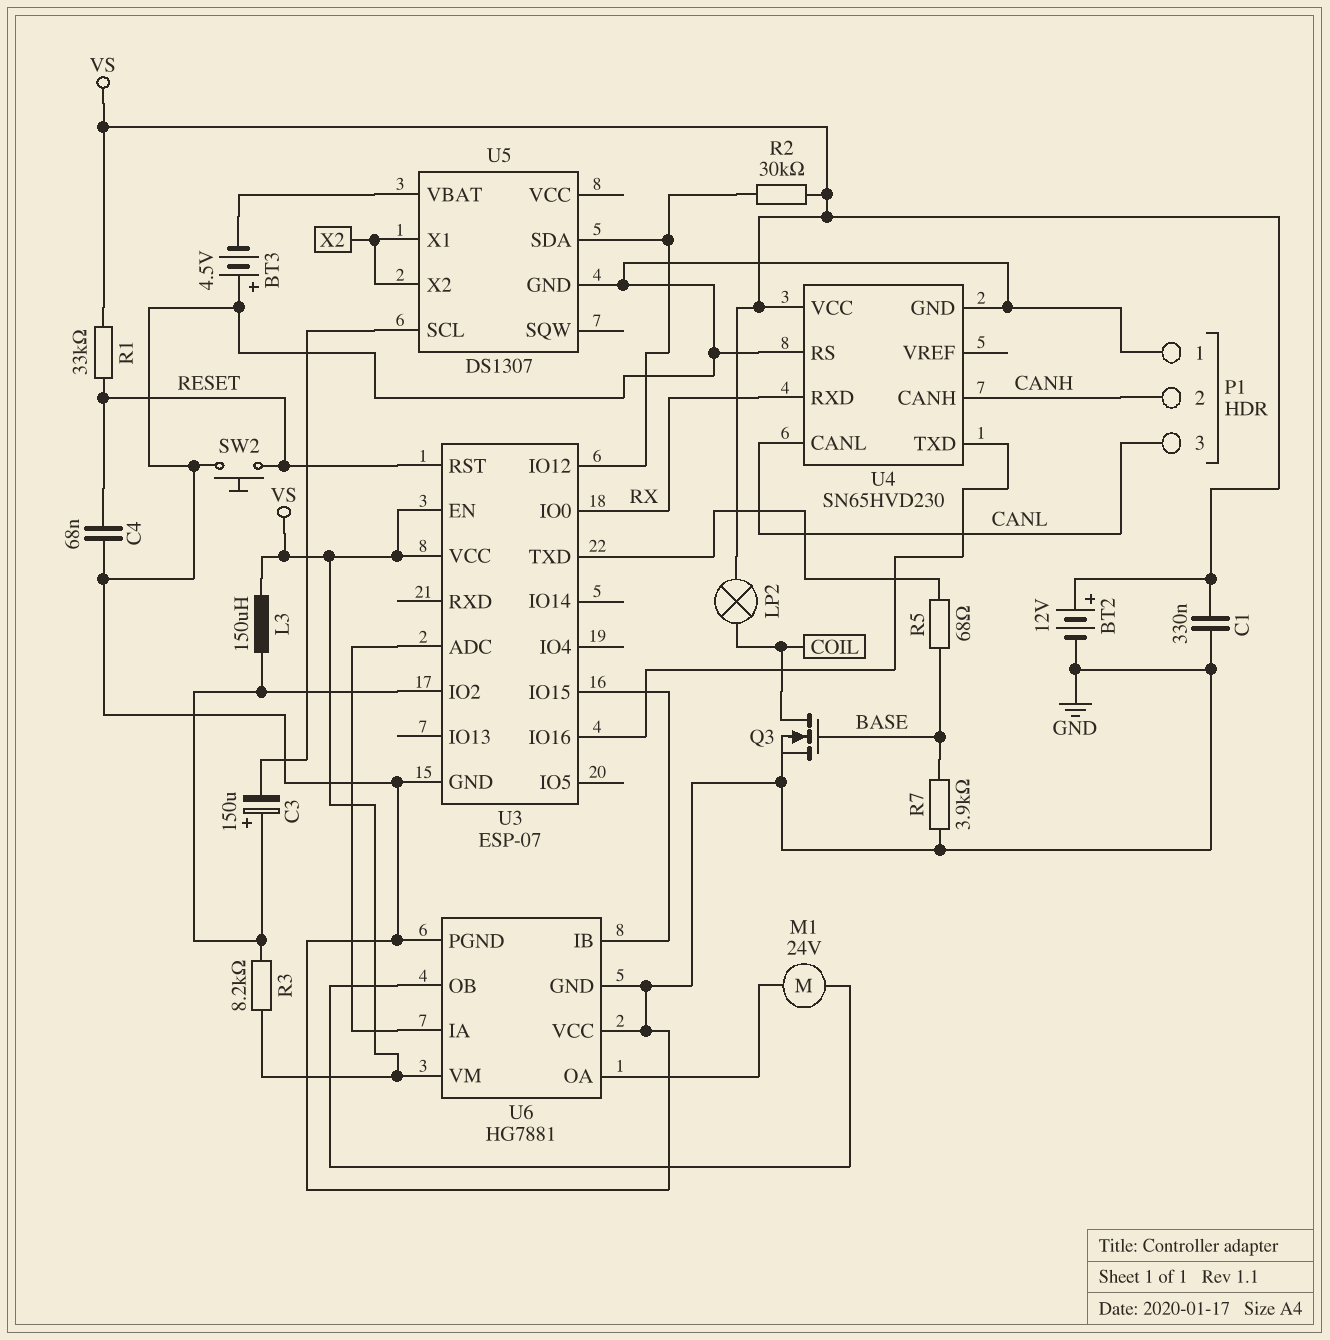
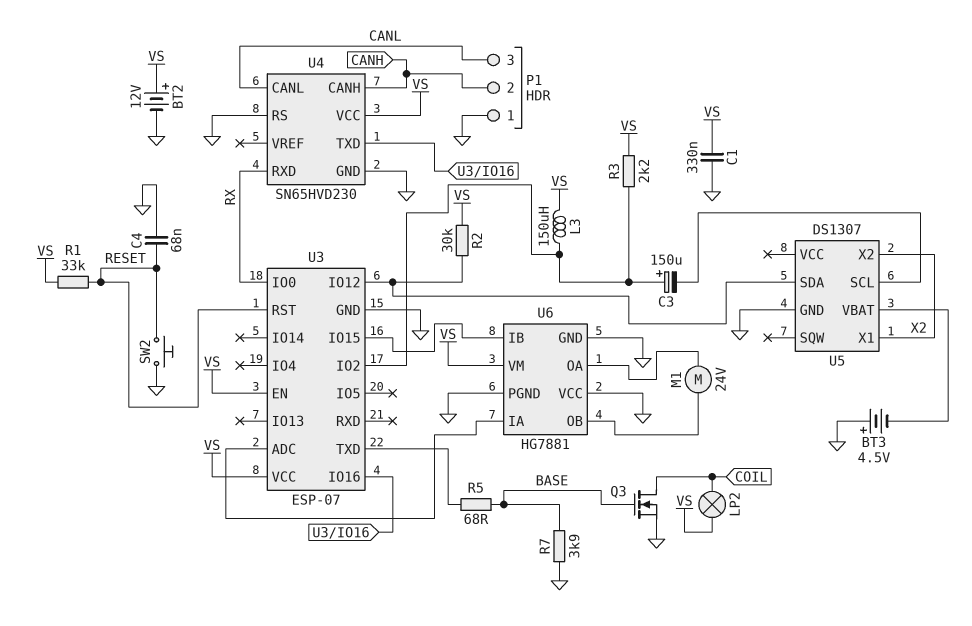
R3: 8.2k (U3/IO2, VS) -> 2.2k (U3/IO2, VS)

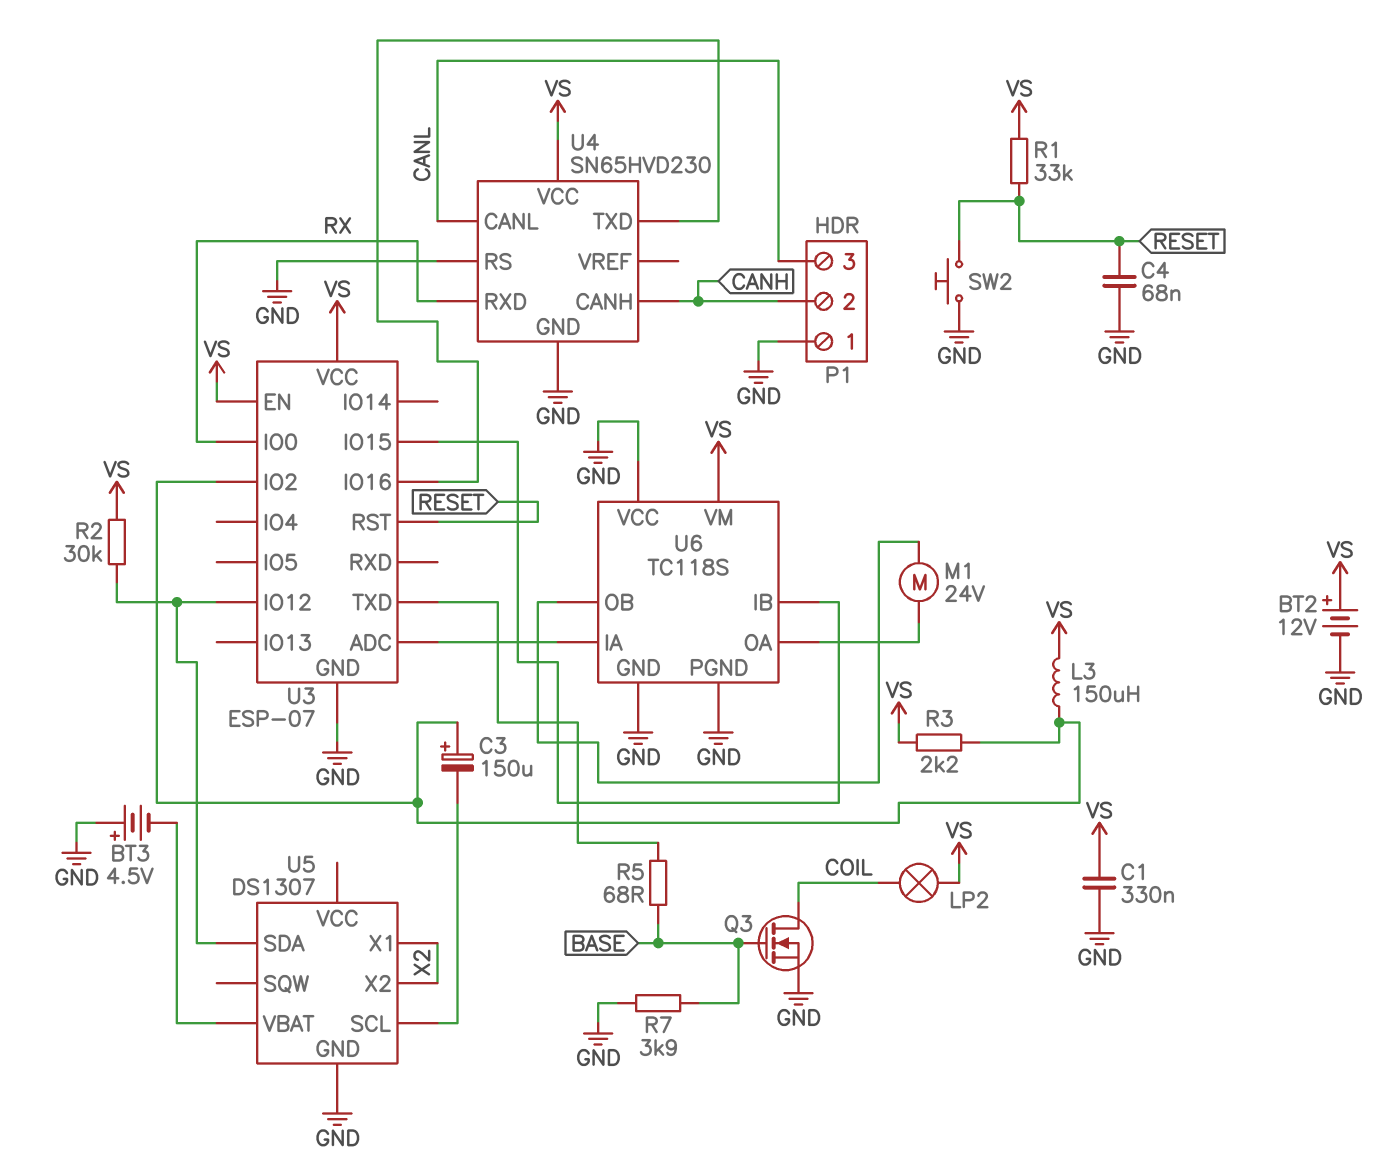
U6: HG7881 -> TC118S

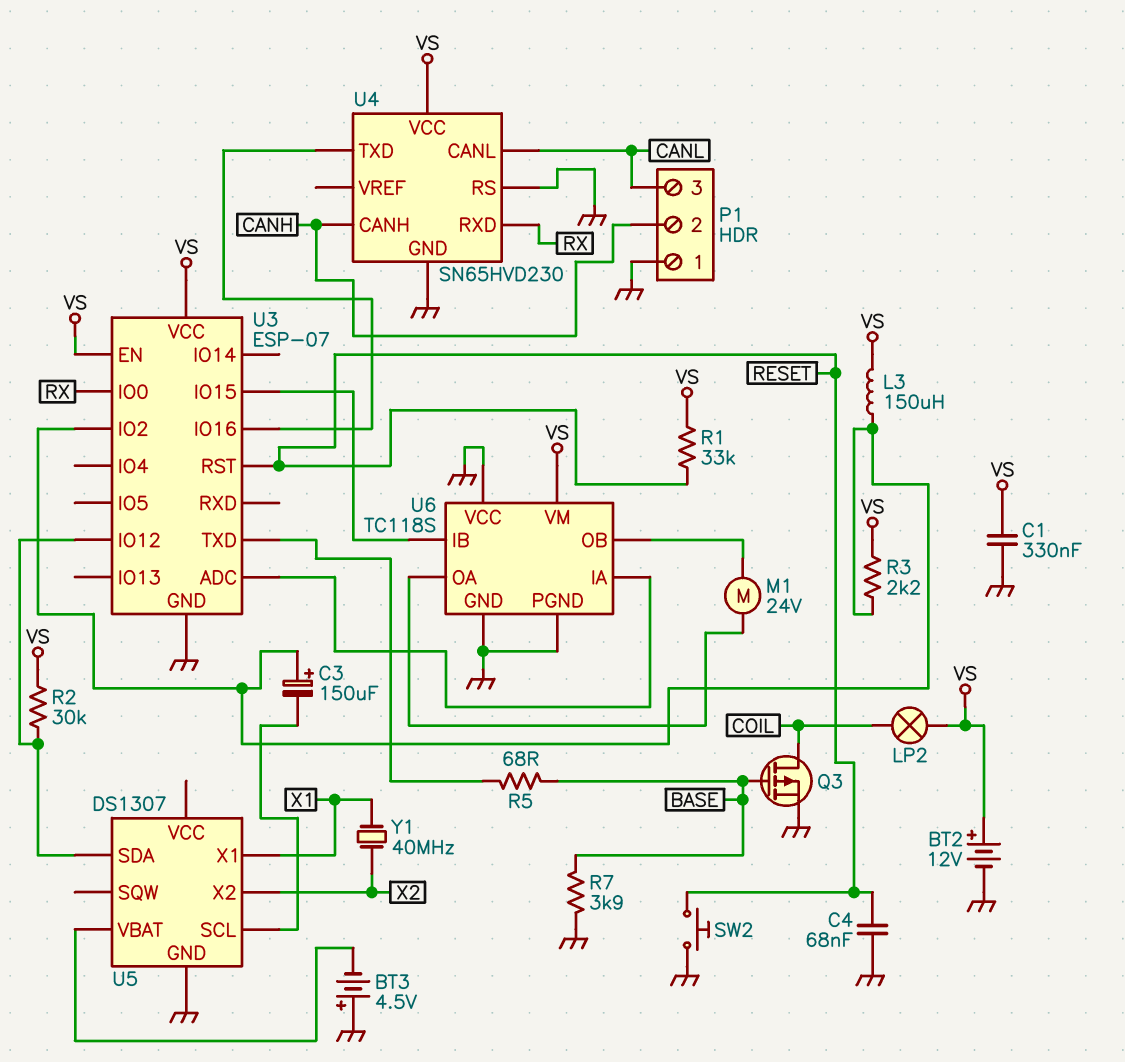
Q3: NMOS (G BASE, D COIL, S GND) -> PMOS (G BASE, D COIL, S GND)
U5 pin X1: X2 -> X1
Y1: none -> 40MHz (X1, X2)

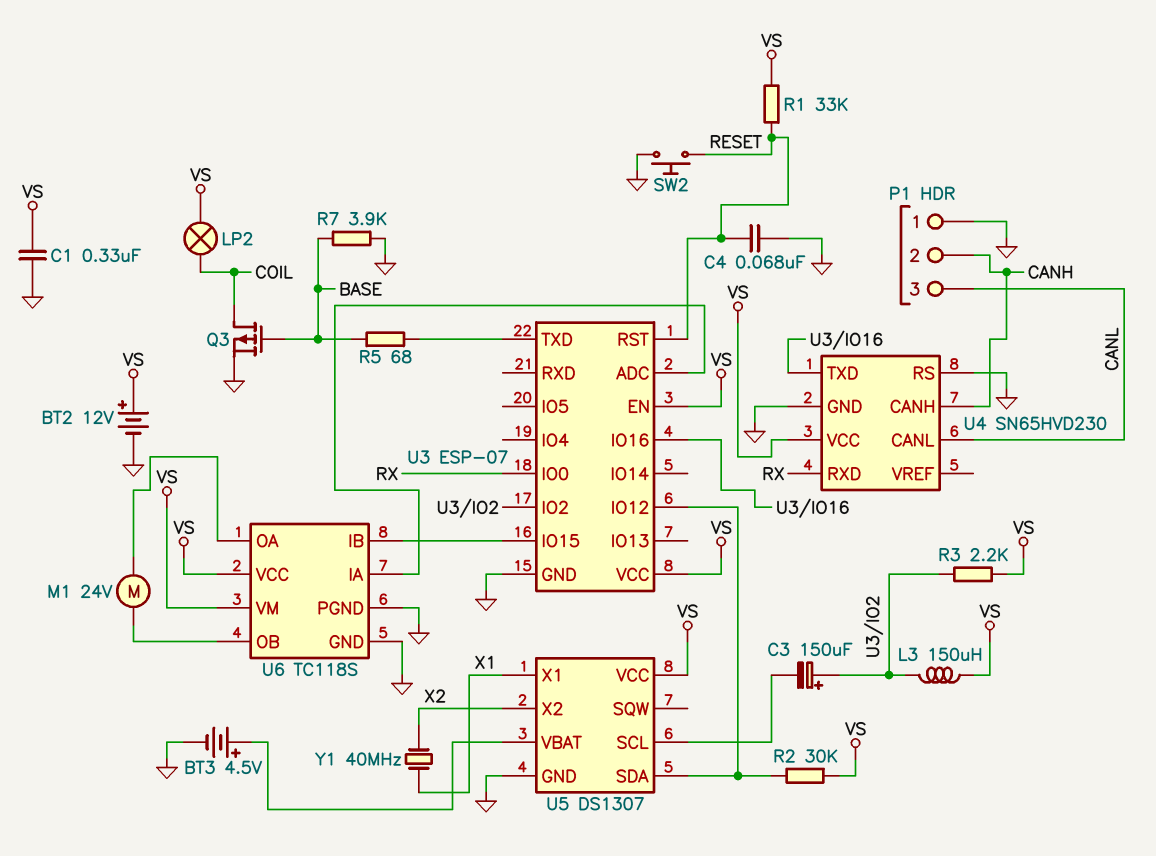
BT3: 4.5V (plus GND, minus U5/VBAT) -> 4.5V (plus U5/VBAT, minus GND)
U5 pin VCC: none -> VS
U6 pin VCC: GND -> VS

